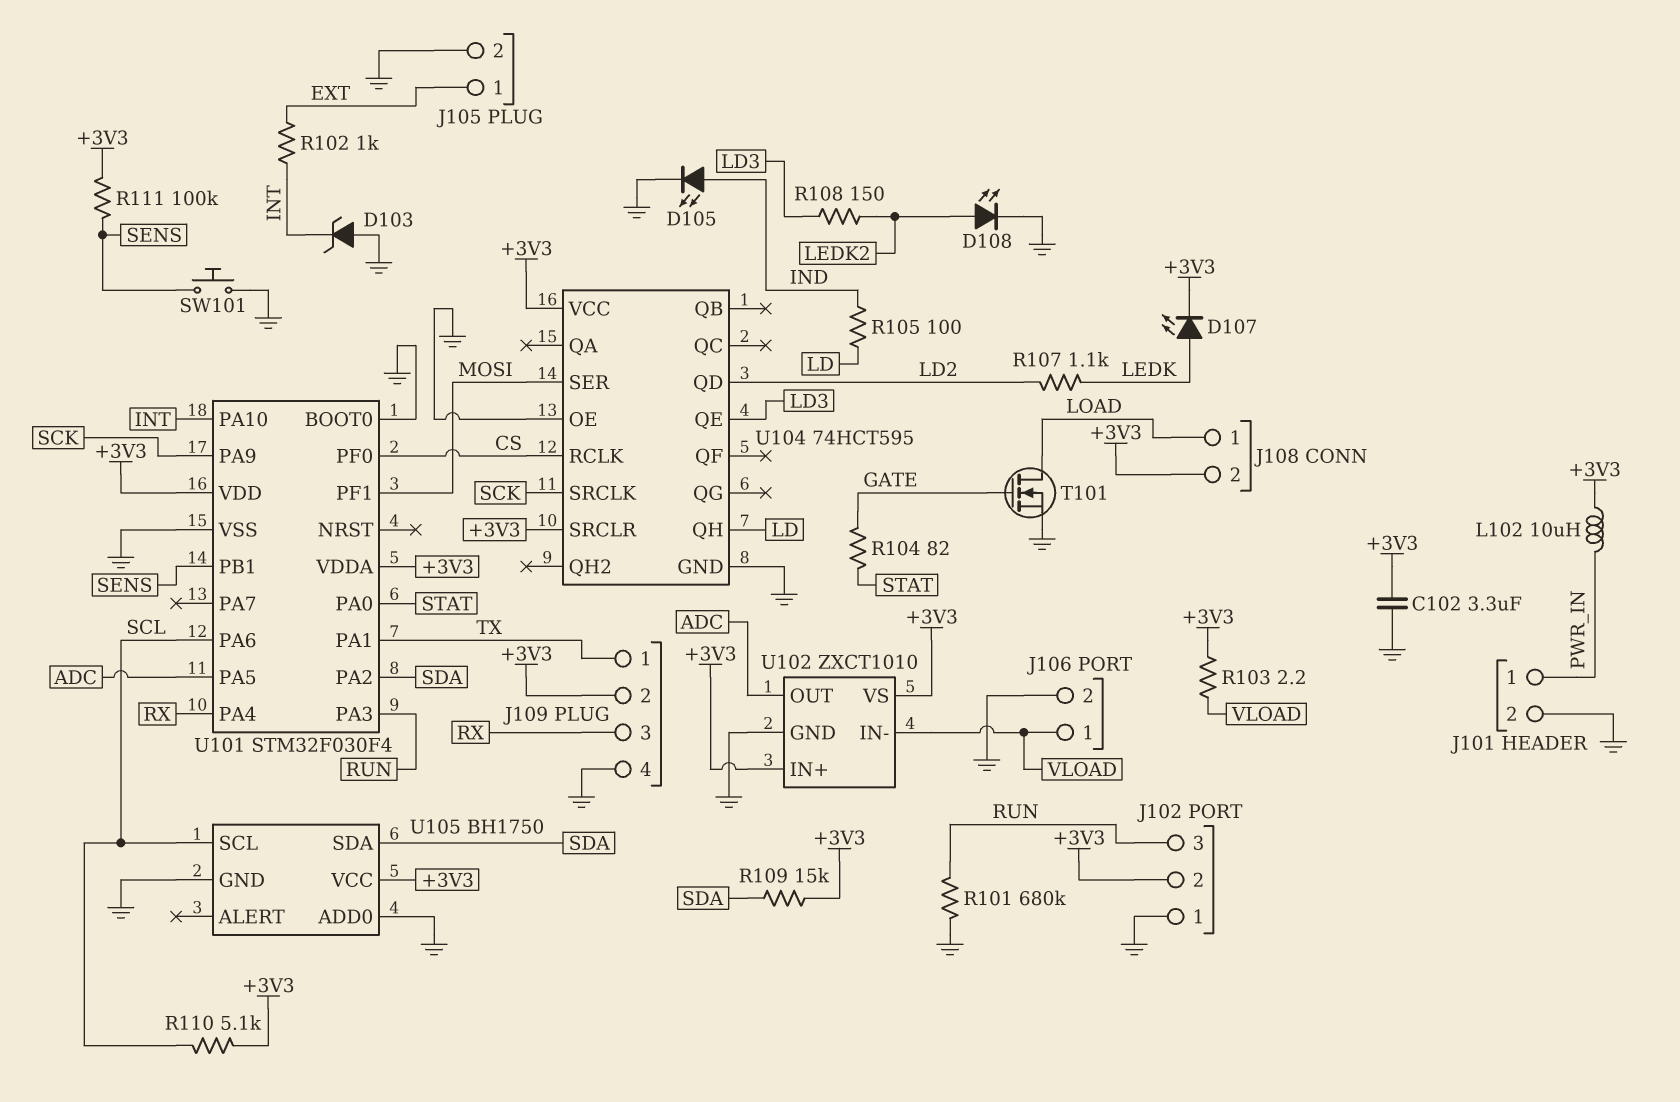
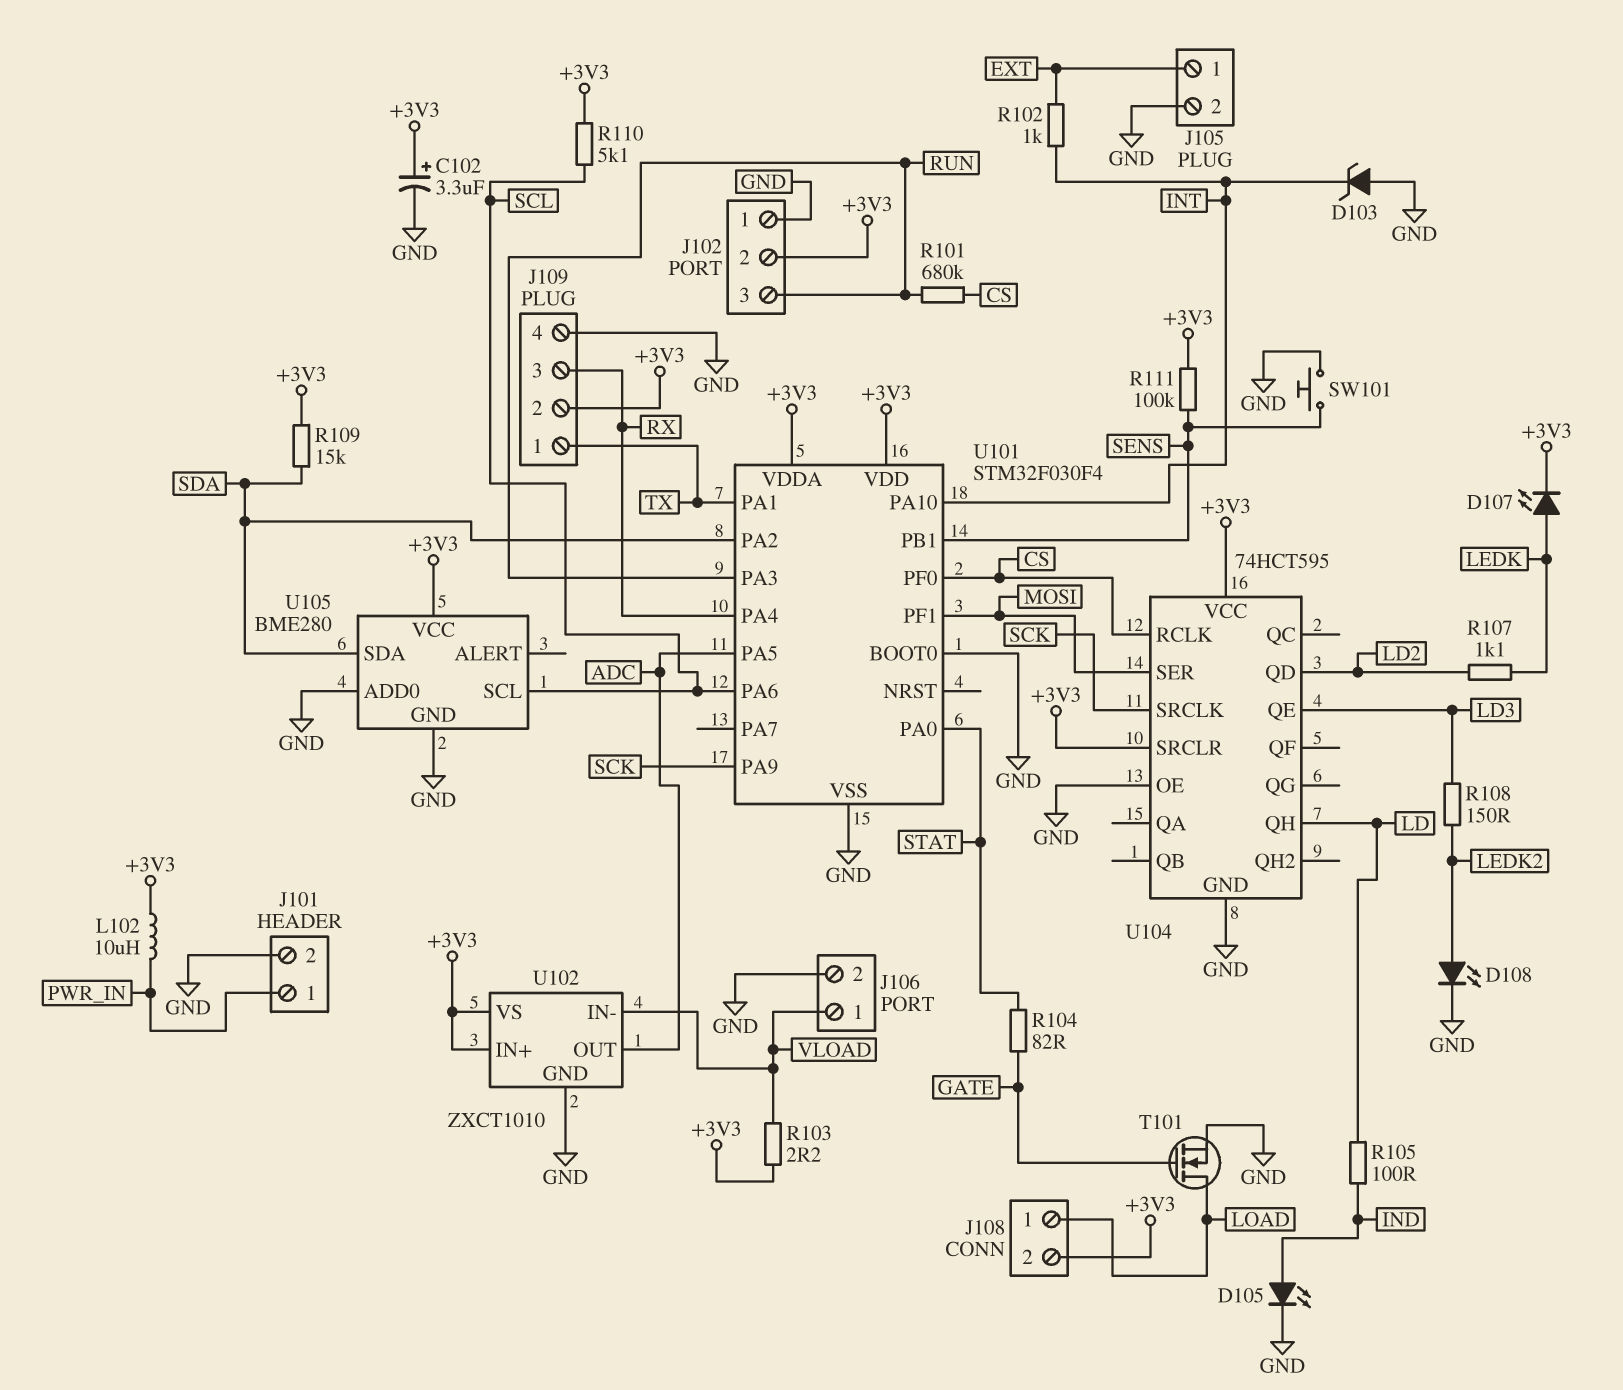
C102: 3.3uF (+3V3, GND) -> 3.3uF (plus +3V3, minus GND)
R101: 680k (GND, RUN) -> 680k (CS, RUN)
U105: BH1750 -> BME280

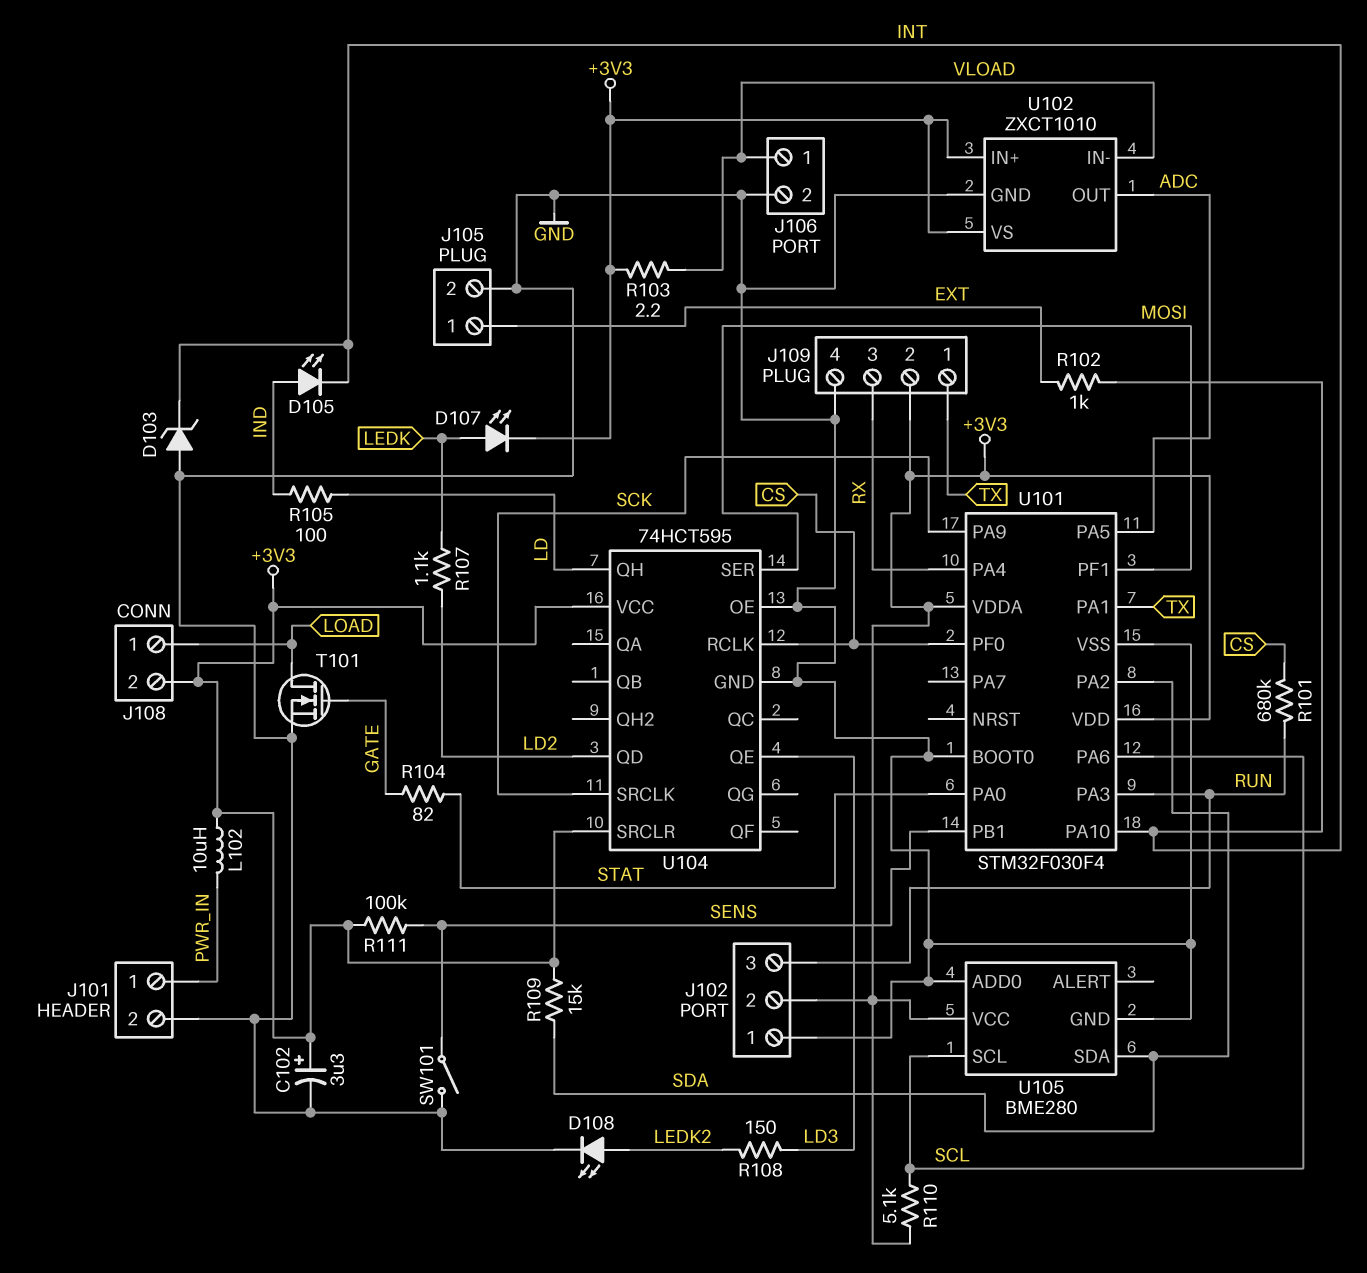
D105: LED (A IND, K GND) -> LED (A IND, K INT)
SW101: button (GND, SENS) -> switch (GND, SENS)

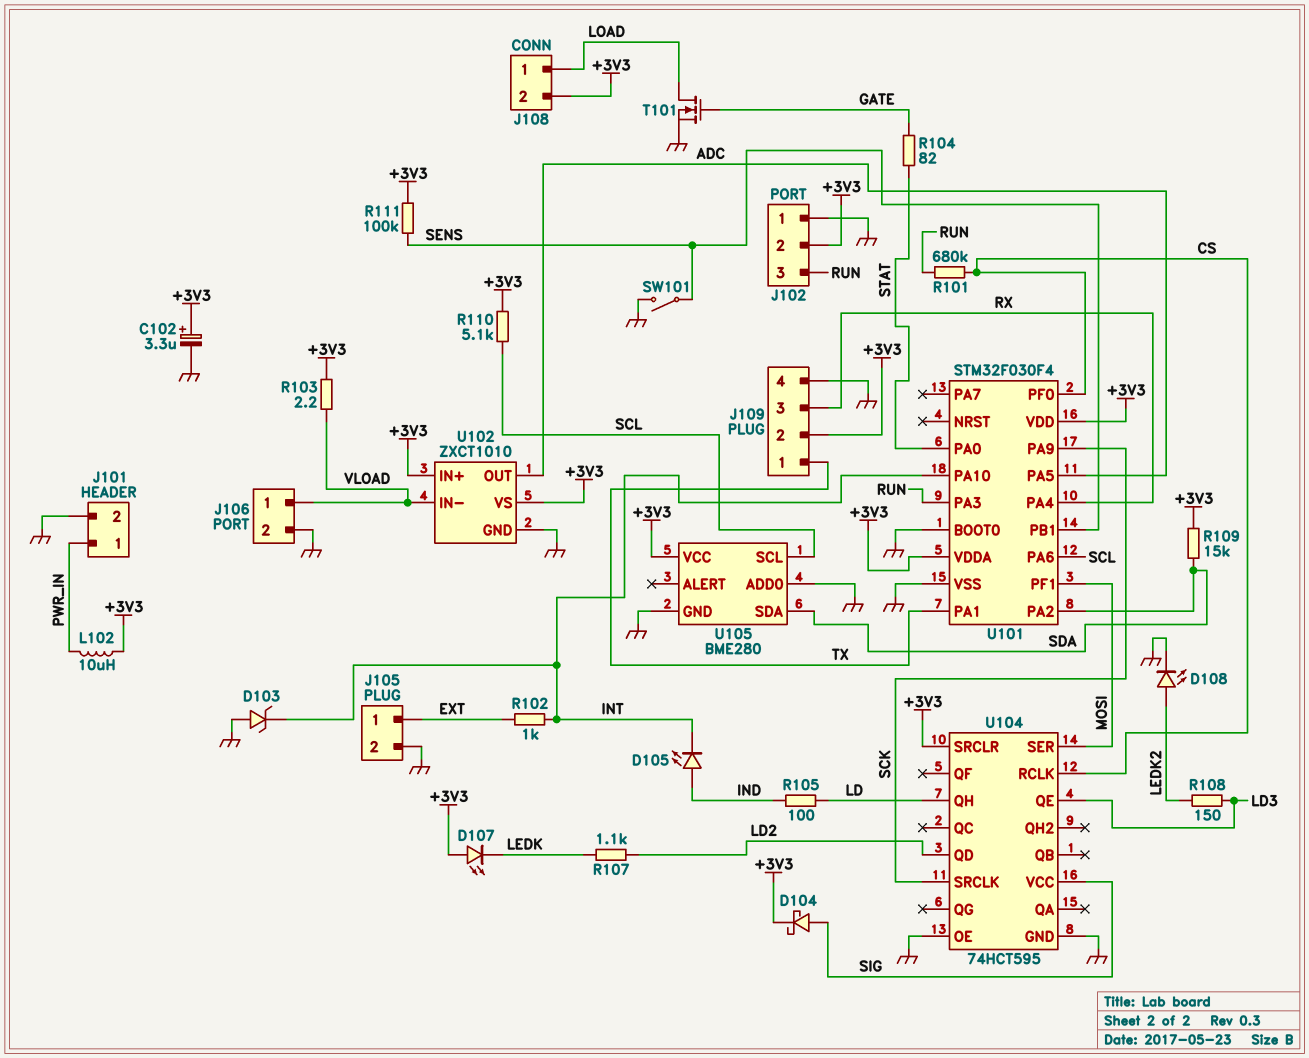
D104: none -> schottky (A SIG, K +3V3)
D107: LED (A LEDK, K +3V3) -> LED (A +3V3, K LEDK)
U104 pin VCC: +3V3 -> SIG

